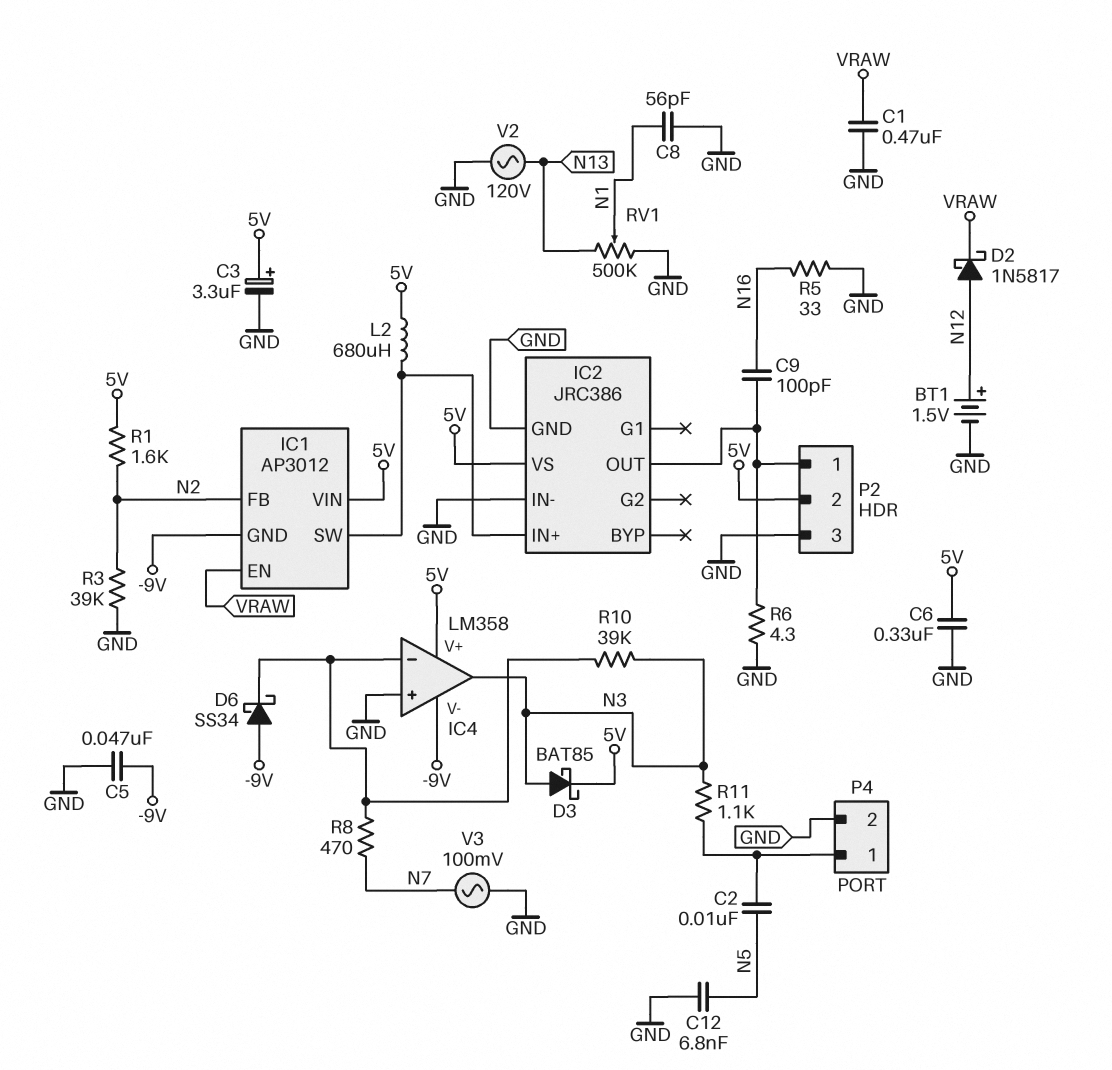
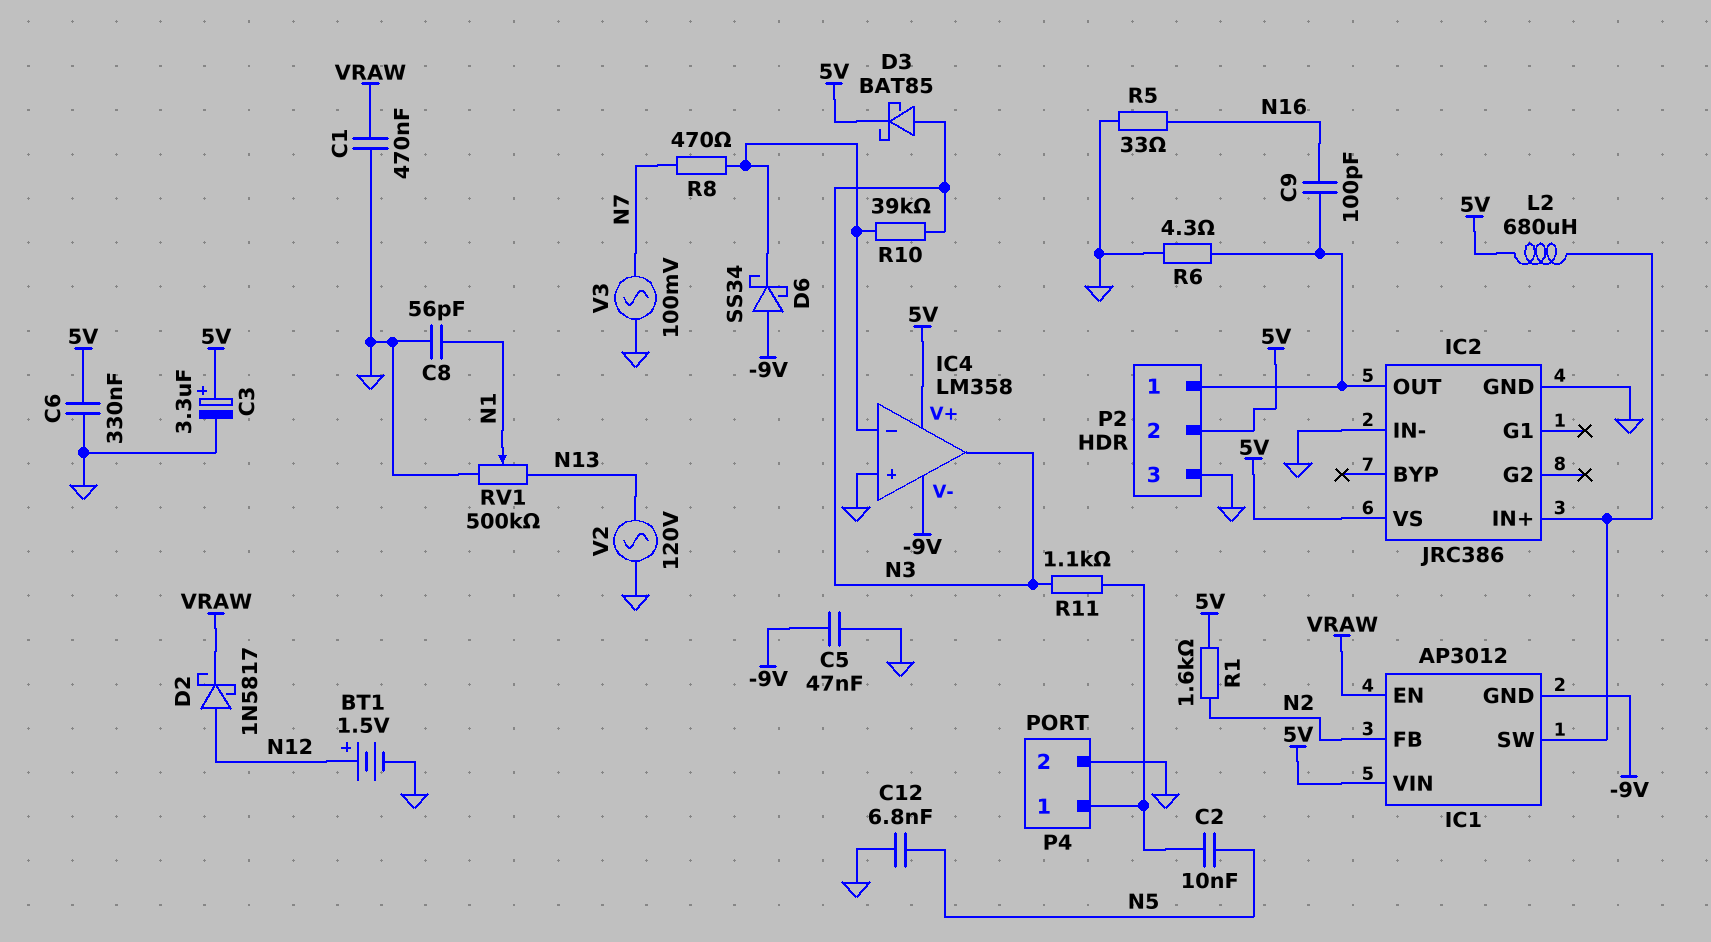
R3: 39k (GND, N2) -> none

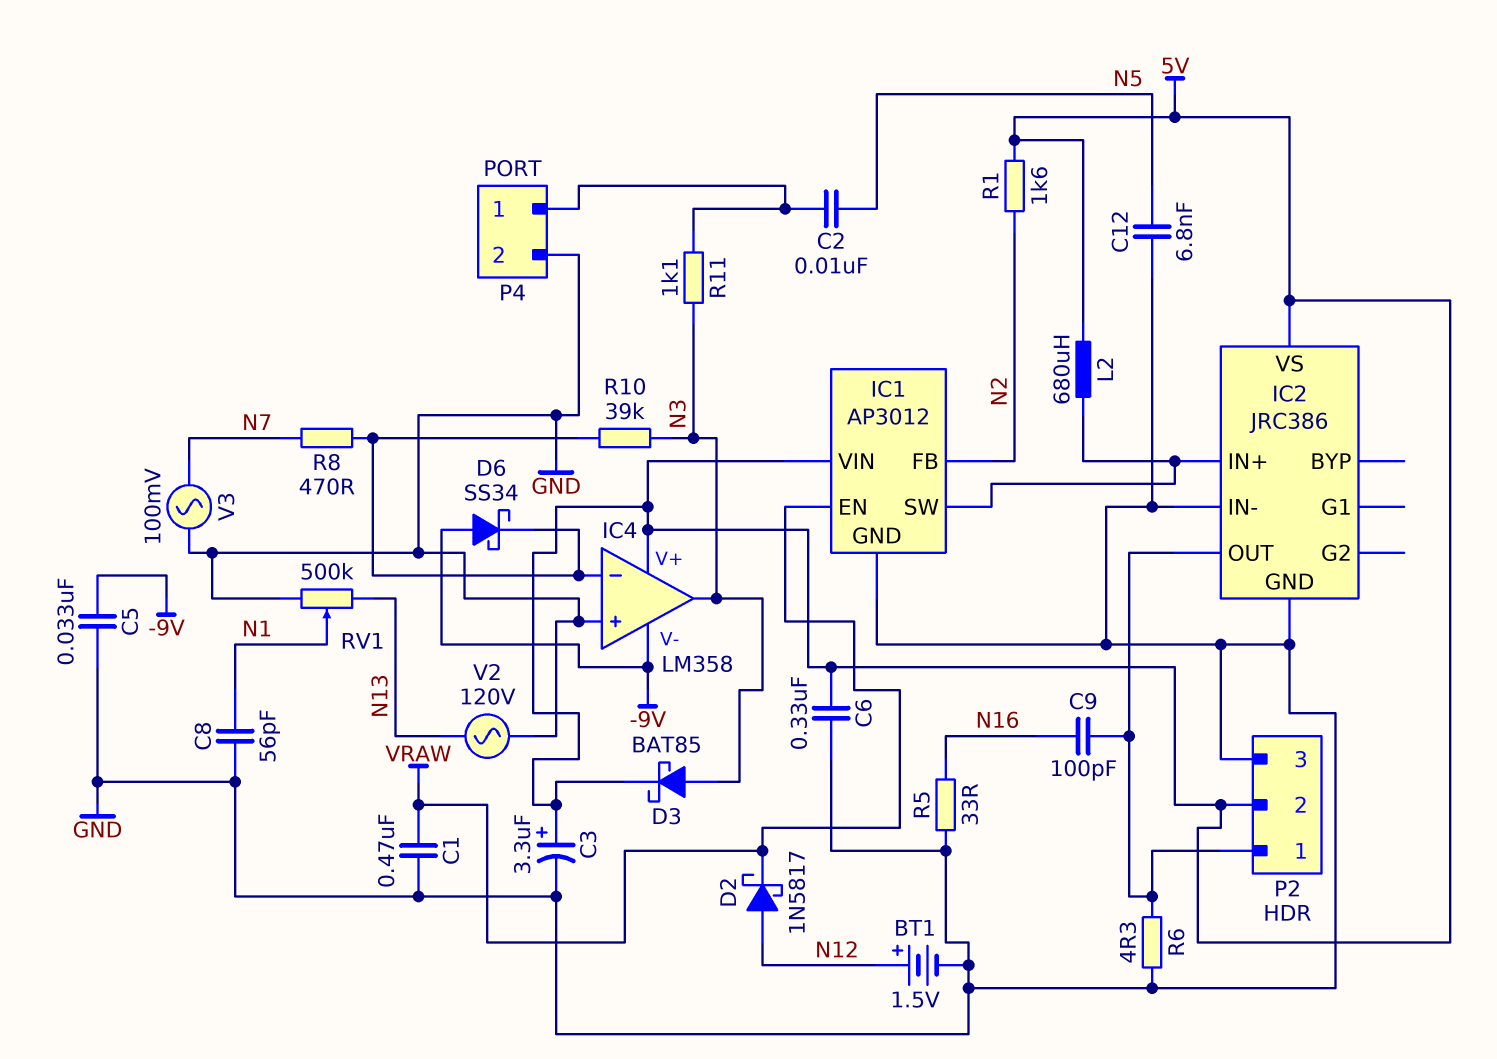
C5: 47nF (-9V, GND) -> 33nF (-9V, GND)
IC1 pin GND: -9V -> GND

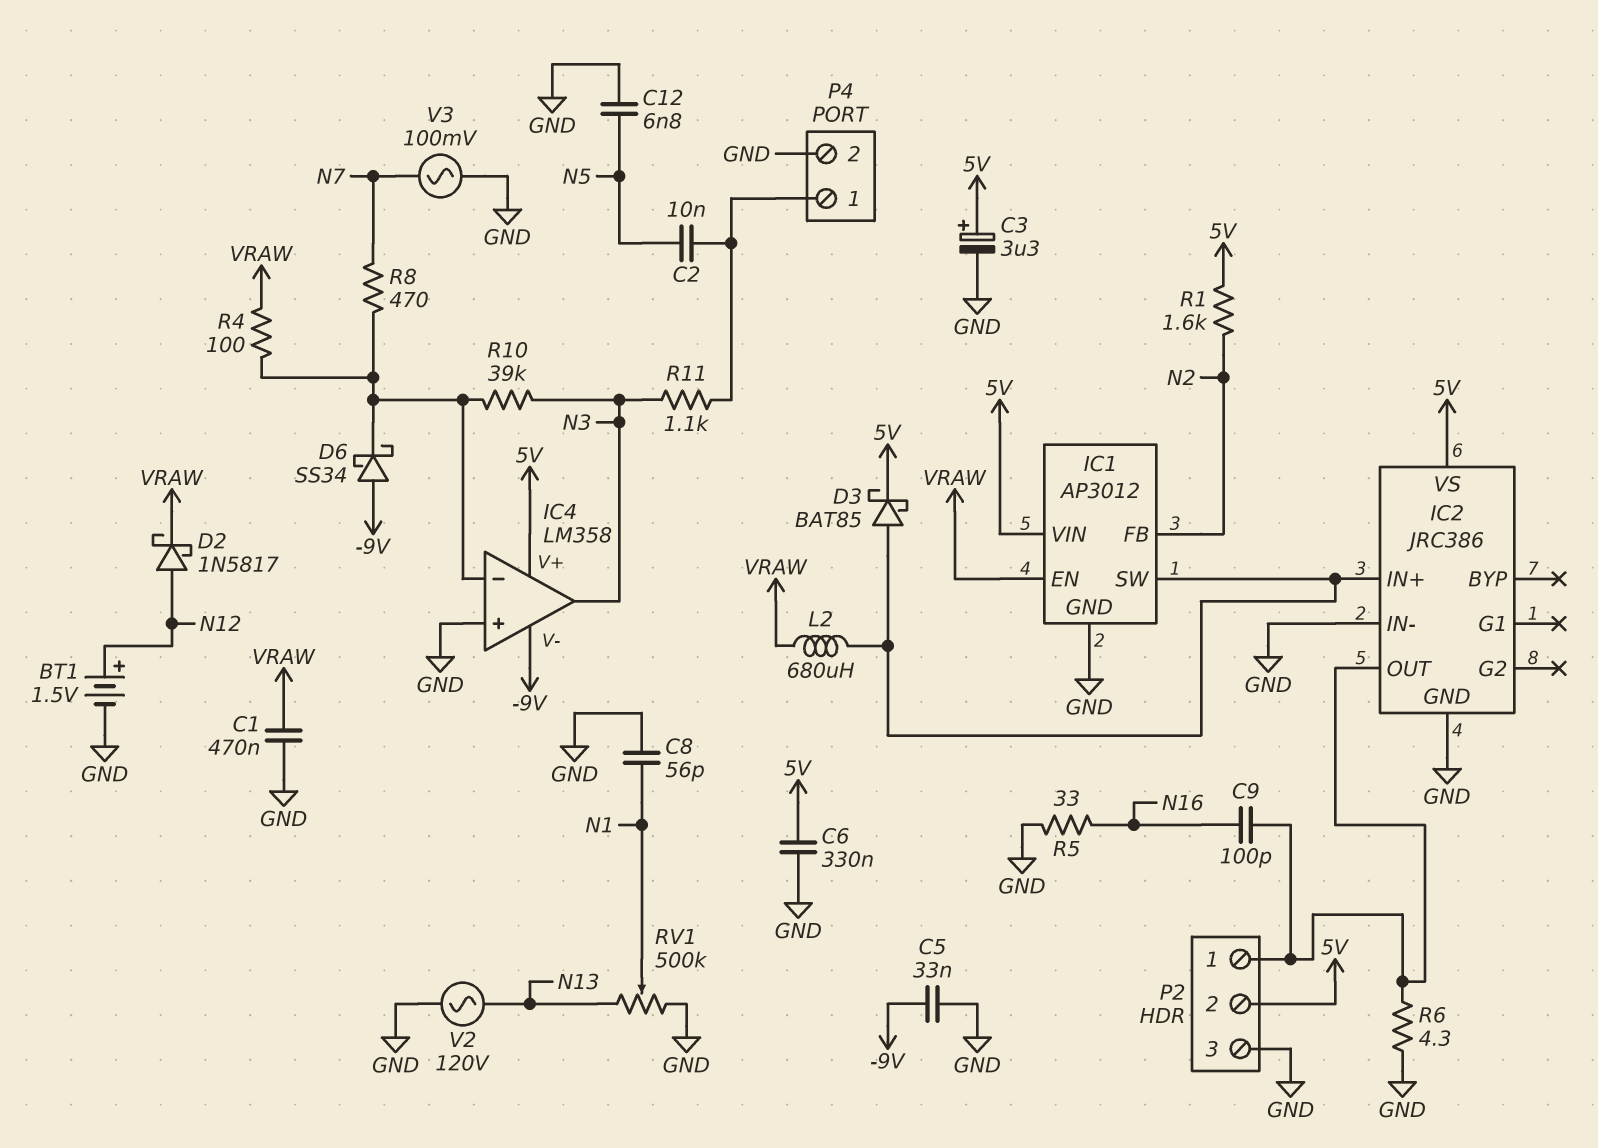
D3: schottky BAT85 (A N3, K 5V) -> schottky BAT85 (A IC1/SW, K 5V)
L2: 680uH (5V, IC1/SW) -> 680uH (IC1/SW, VRAW)
R4: none -> 100 (IC4/in-, VRAW)

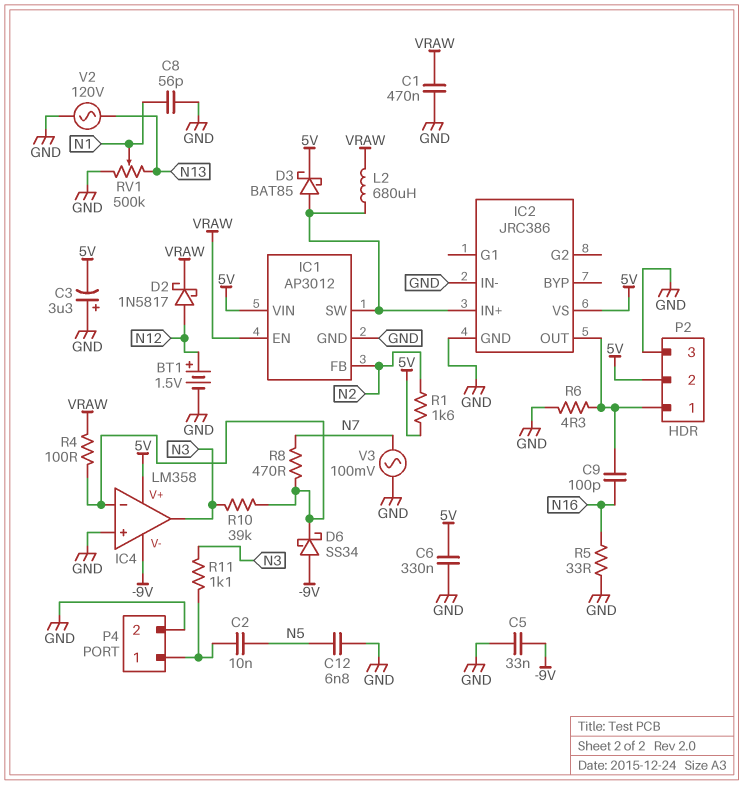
C3: 3.3uF (plus 5V, minus GND) -> 3.3uF (plus GND, minus 5V)

